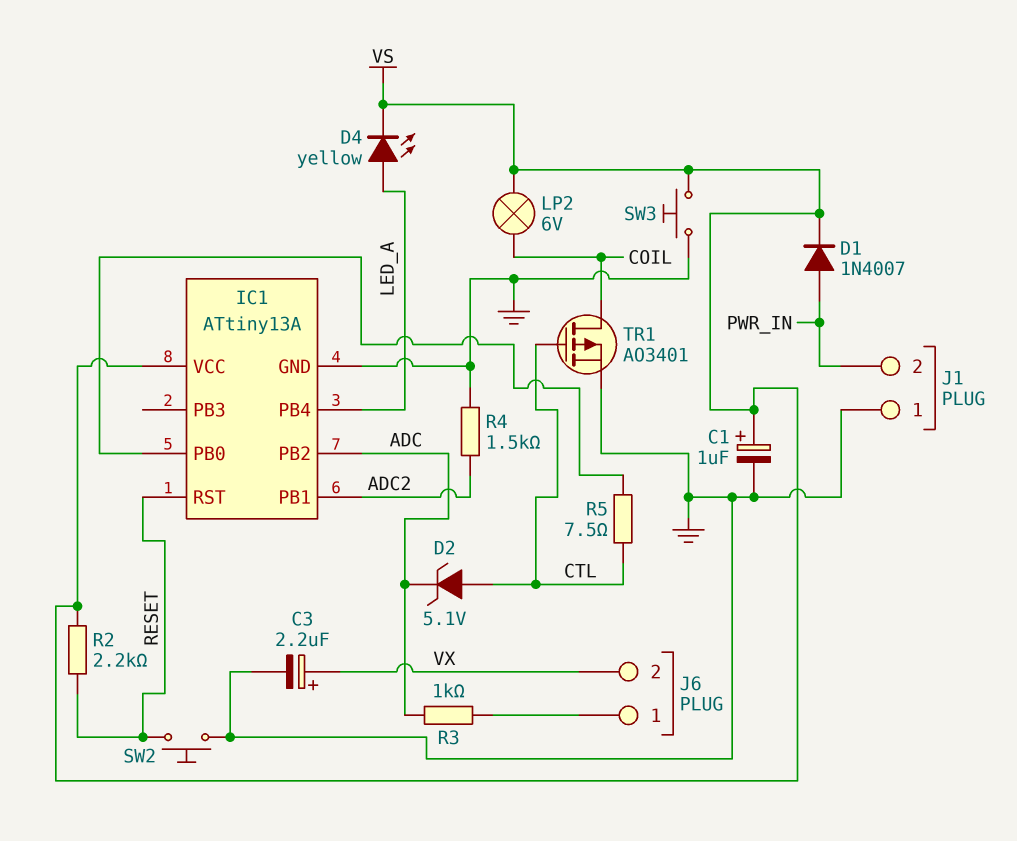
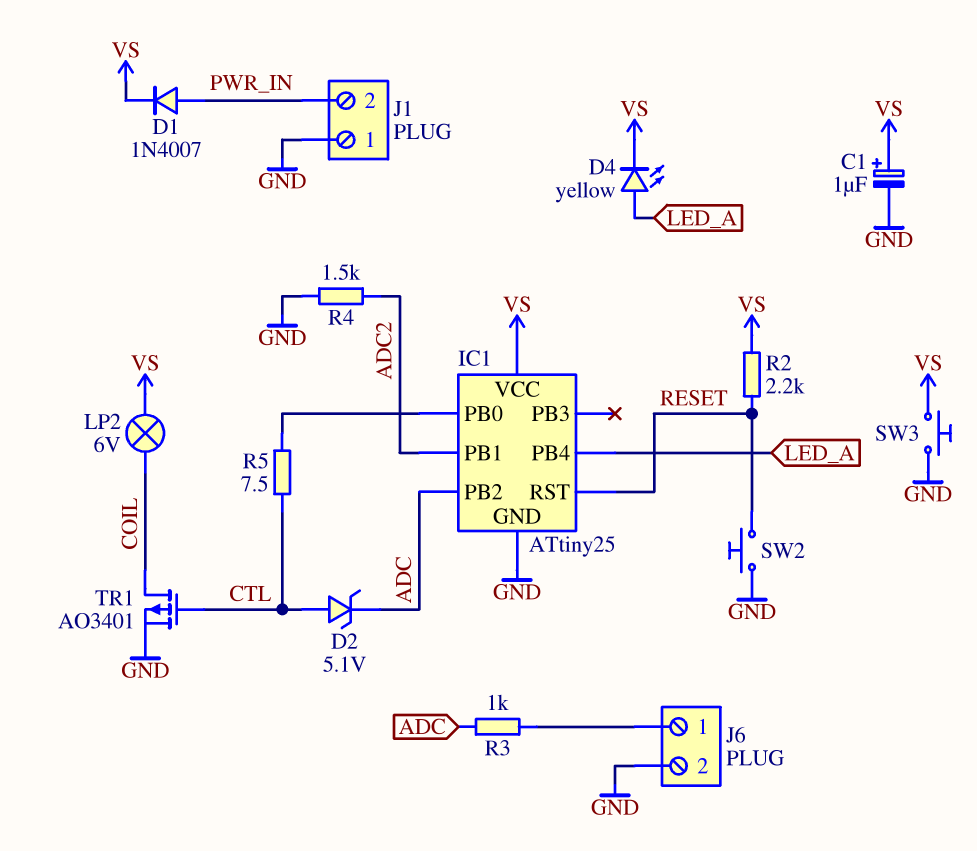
C3: 2.2uF (plus VX, minus GND) -> none
IC1: ATtiny13A -> ATtiny25
J6 pin 2: VX -> GND

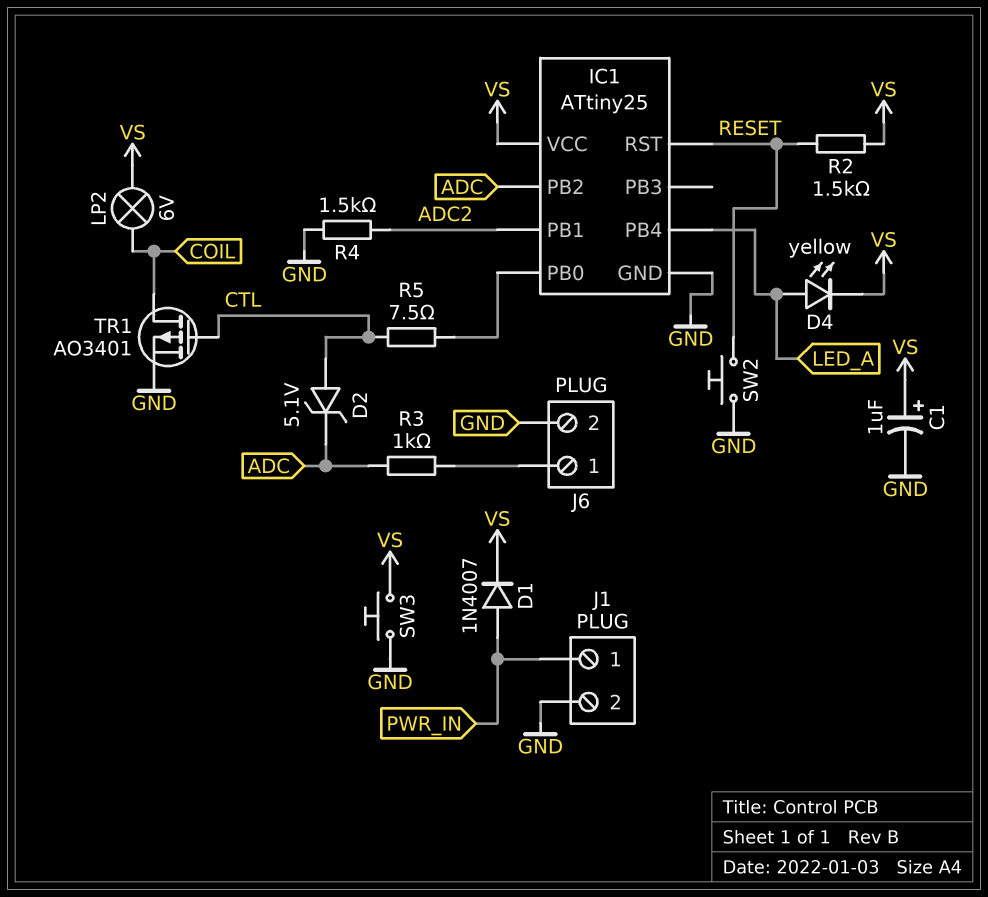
J1 pin 1: GND -> PWR_IN
J1 pin 2: PWR_IN -> GND
R2: 2.2k (RESET, VS) -> 1.5k (RESET, VS)

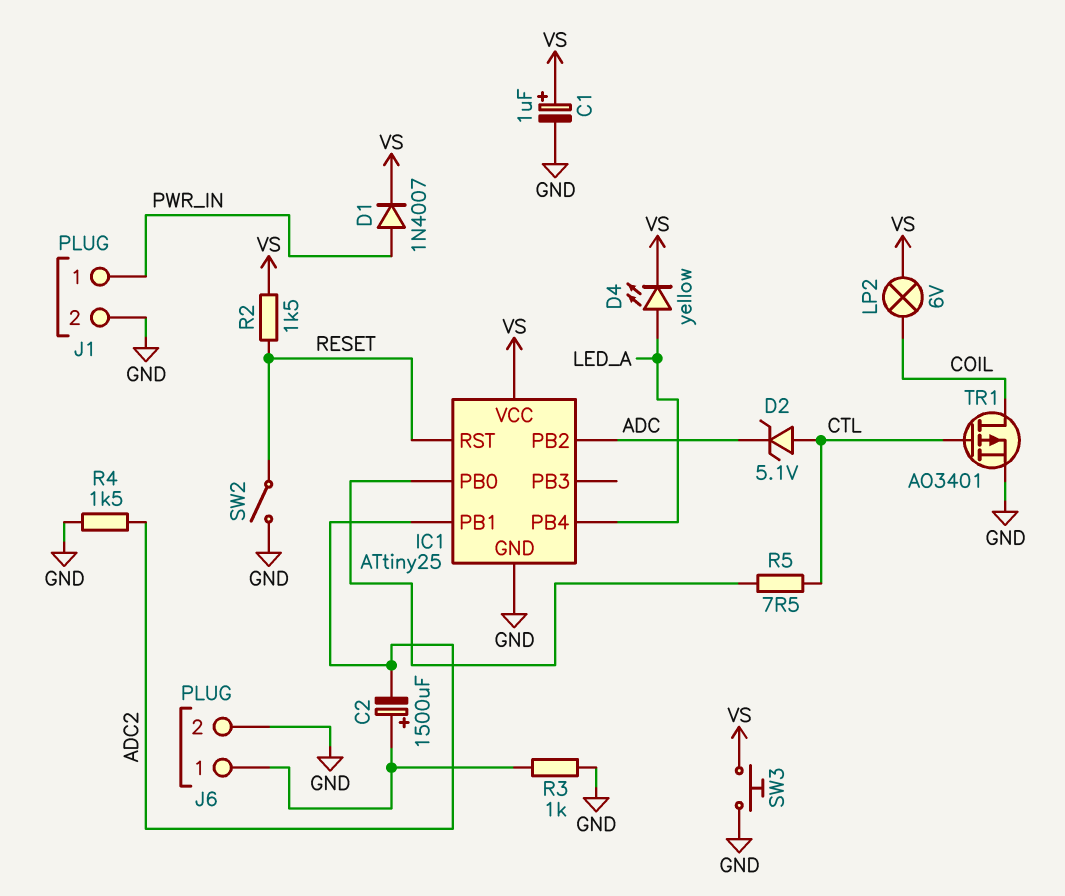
C2: none -> 1500uF (plus J6/1, minus ADC2)
R3: 1k (ADC, J6/1) -> 1k (GND, J6/1)
SW2: button (GND, RESET) -> switch (GND, RESET)

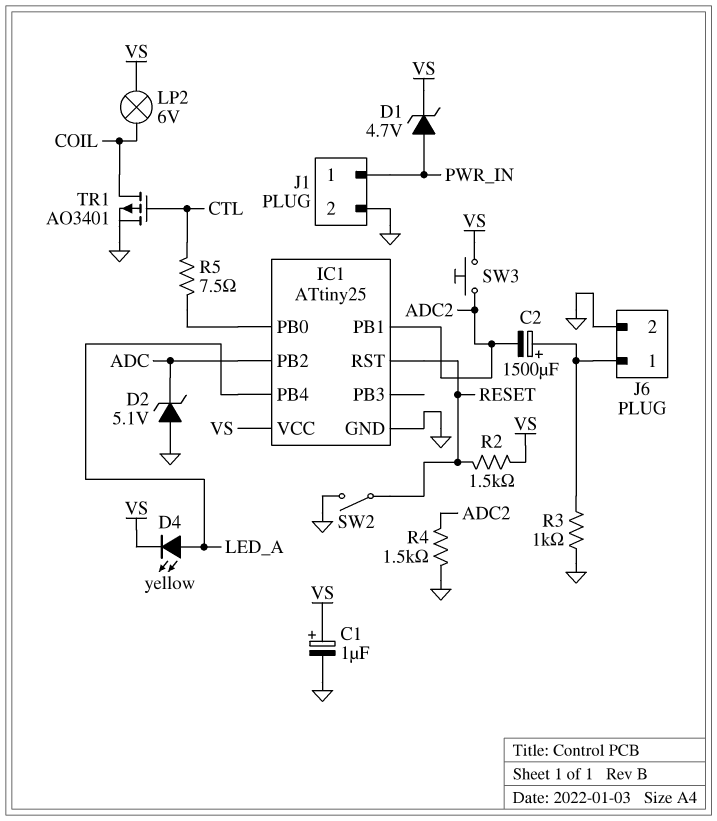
D1: diode 1N4007 (A PWR_IN, K VS) -> zener 4.7V (A PWR_IN, K VS)
D2: zener 5.1V (A CTL, K ADC) -> zener 5.1V (A GND, K ADC)
SW3: button (GND, VS) -> button (ADC2, VS)

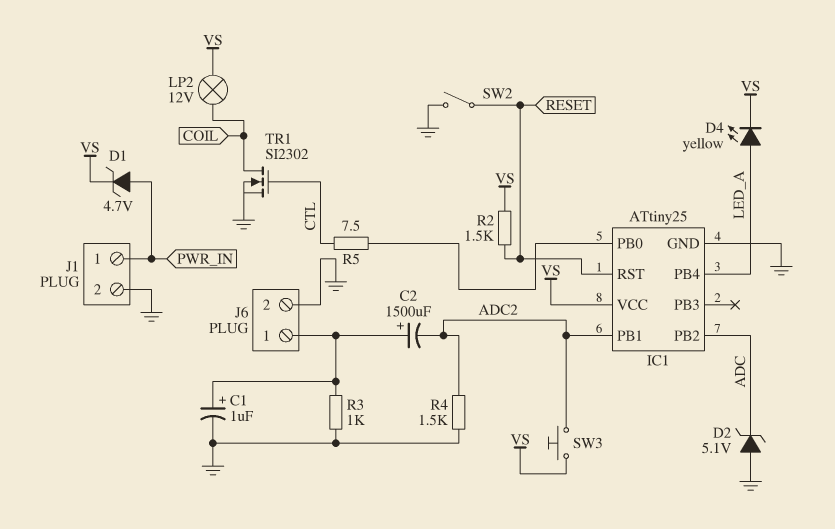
C1: 1uF (plus VS, minus GND) -> 1uF (plus J6/1, minus GND)
LP2: lamp 6V (COIL, VS) -> lamp 12V (COIL, VS)
TR1: PMOS AO3401 (G CTL, D COIL, S GND) -> NMOS SI2302 (G CTL, D COIL, S GND)

